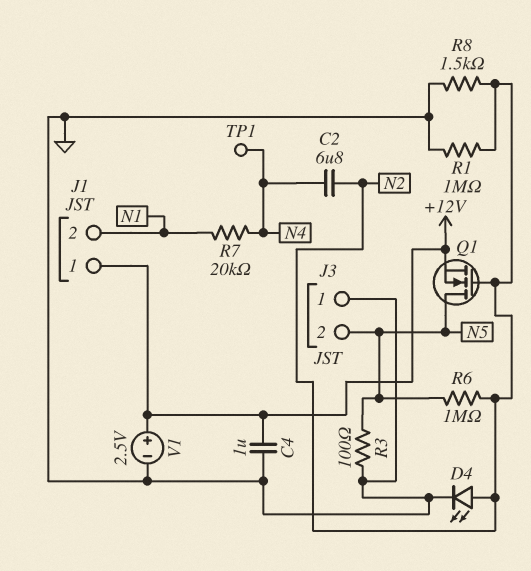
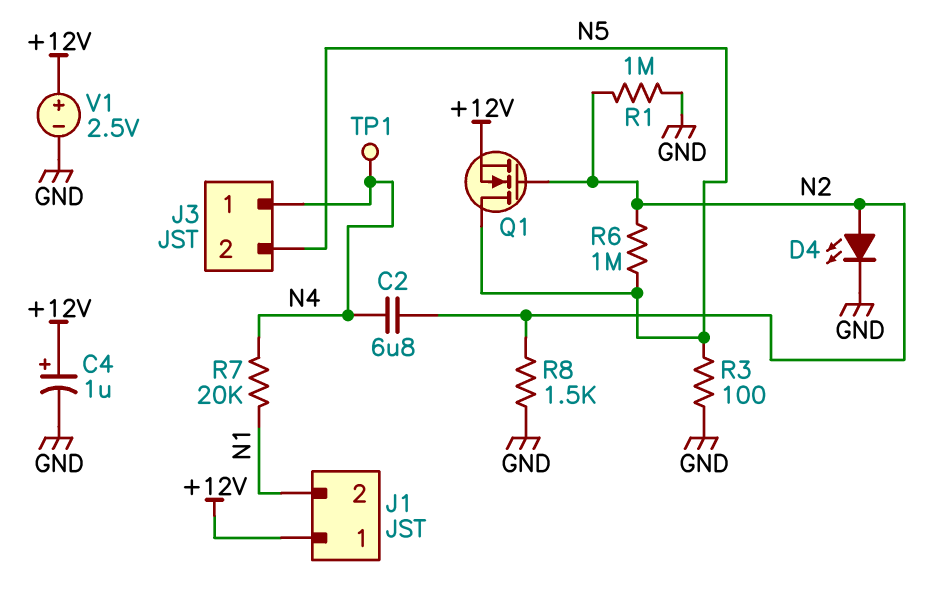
C4: 1uF (+12V, GND) -> 1uF (plus +12V, minus GND)
J3 pin 1: GND -> N4

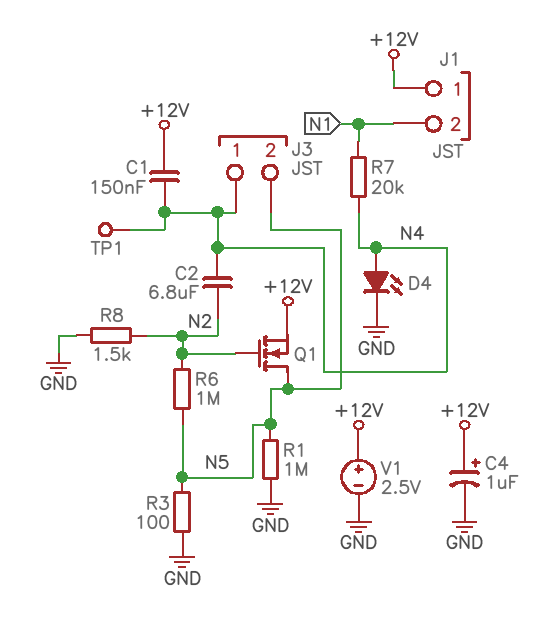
C1: none -> 150nF (+12V, N4)
D4: LED (A N2, K GND) -> LED (A N4, K GND)
R1: 1M (GND, N2) -> 1M (GND, N5)

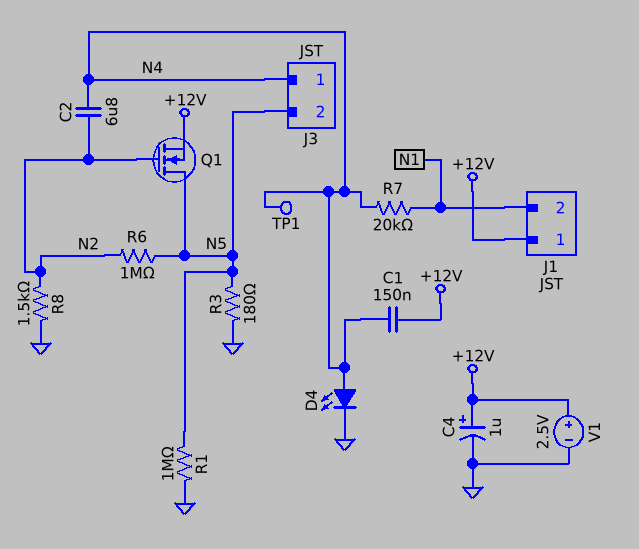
R3: 100 (GND, N5) -> 180 (GND, N5)

